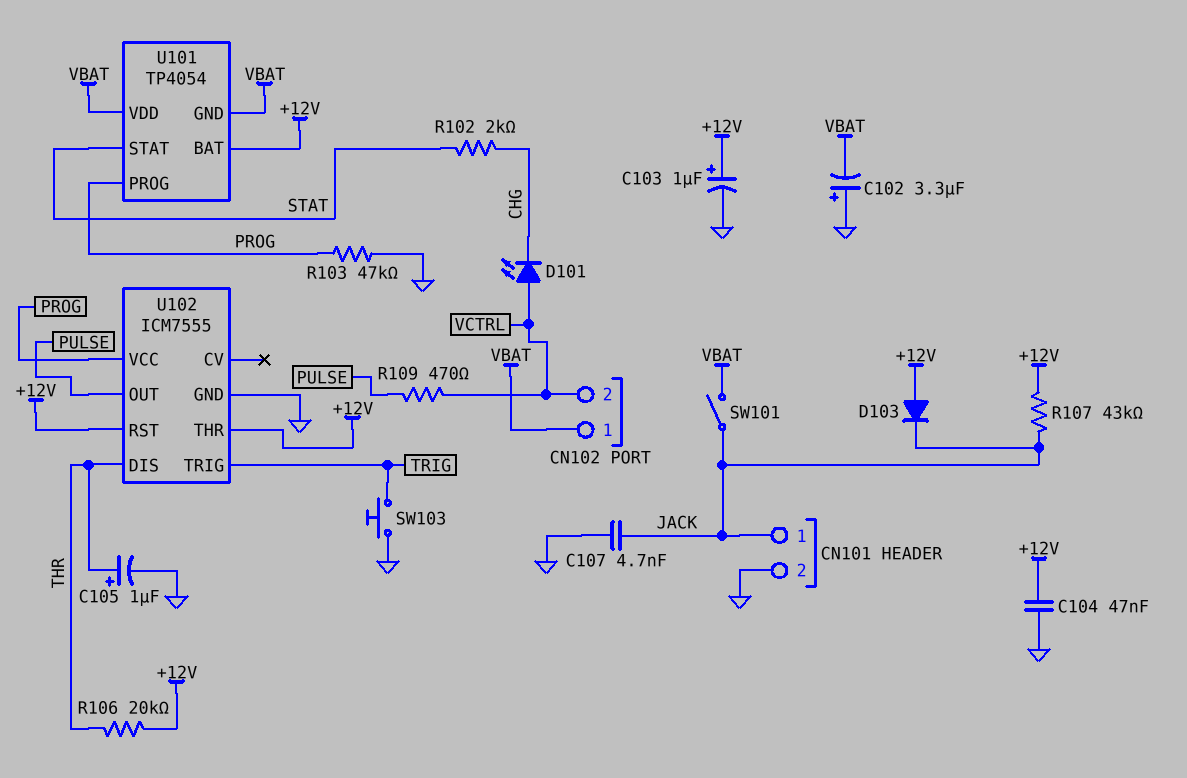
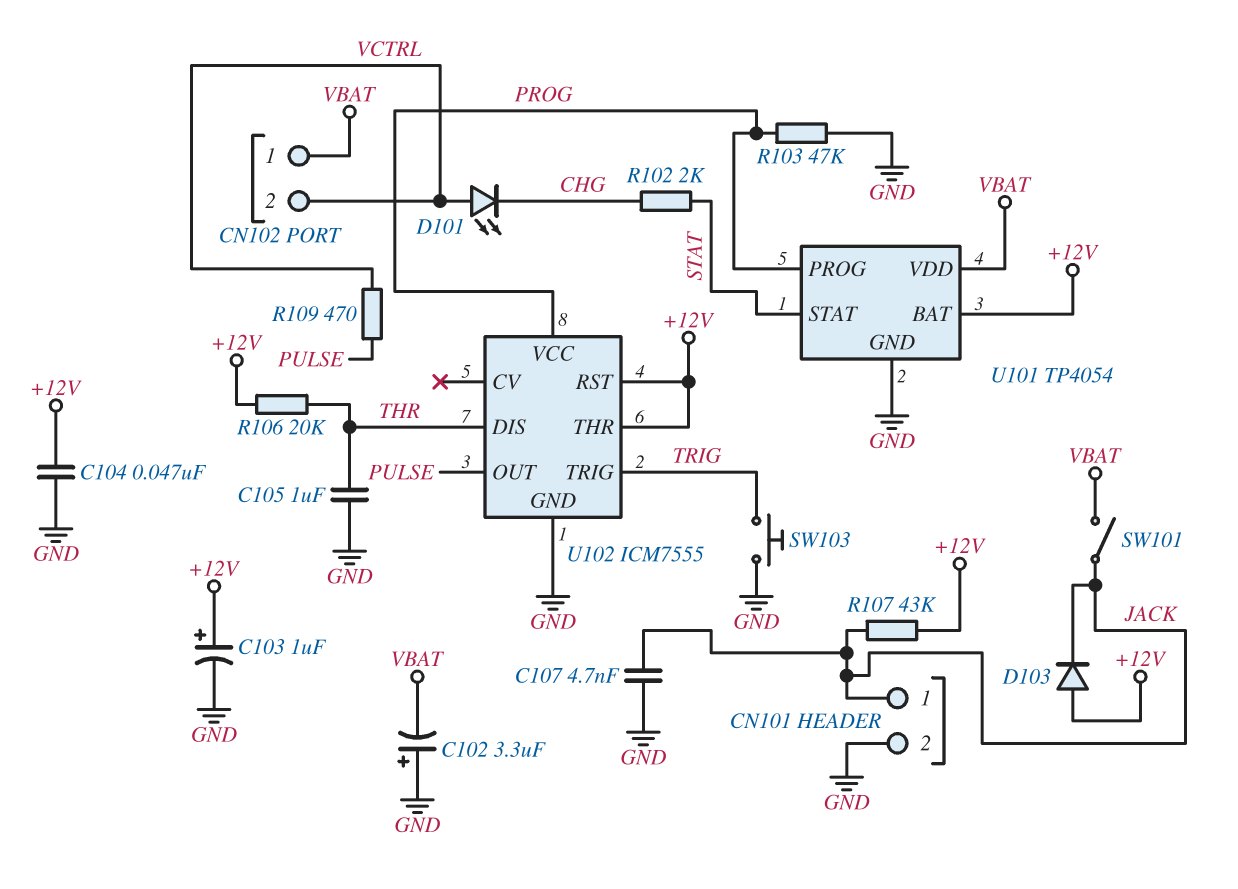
C105: 1uF (plus THR, minus GND) -> 1uF (GND, THR)
U101 pin GND: VBAT -> GND

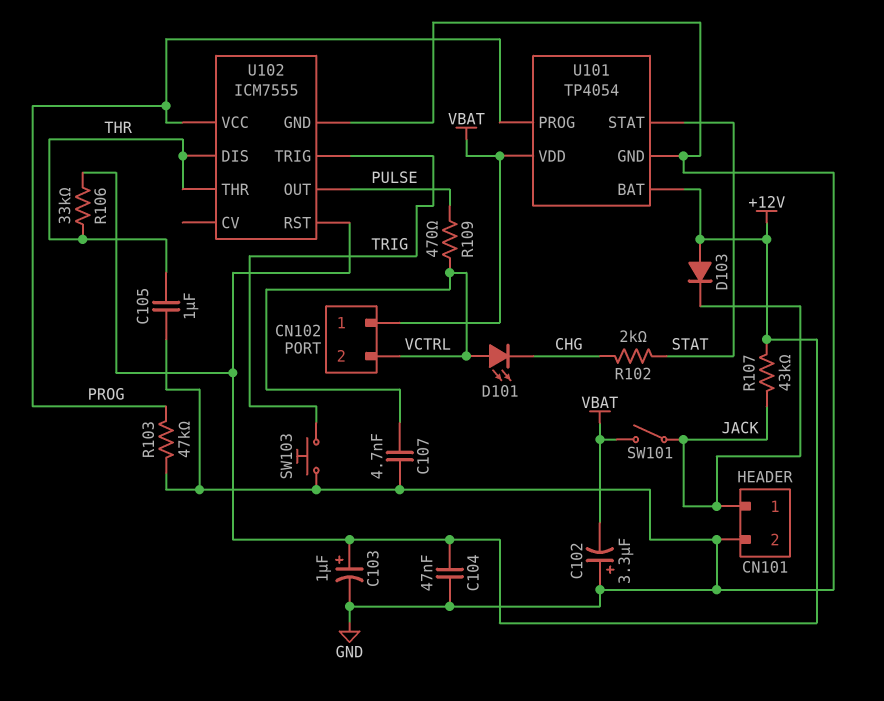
C107: 4.7nF (GND, JACK) -> 4.7nF (GND, VCTRL)
R106: 20k (+12V, THR) -> 33k (+12V, THR)
U102 pin THR: +12V -> THR

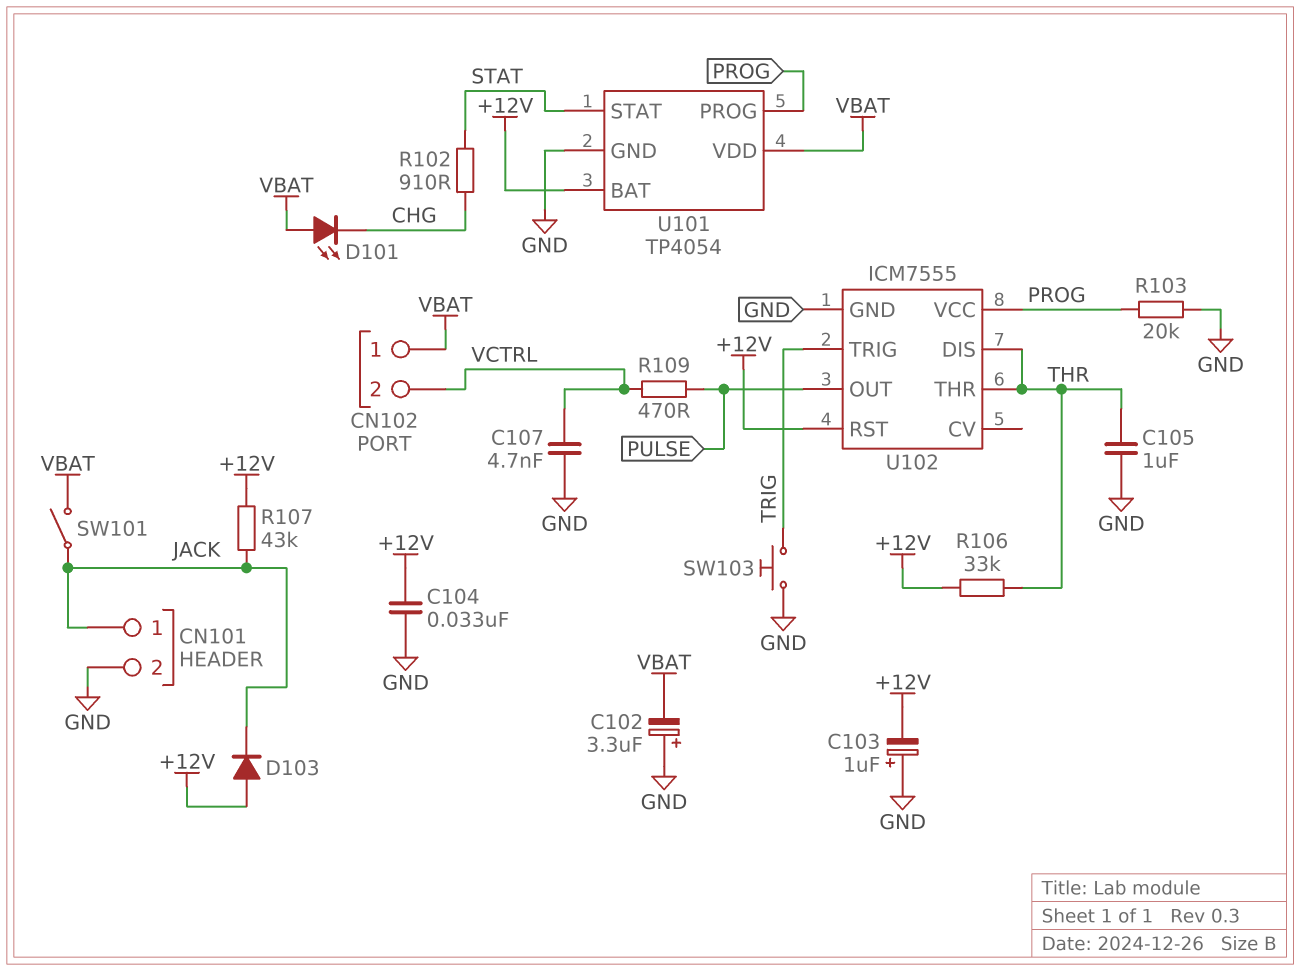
C103: 1uF (plus +12V, minus GND) -> 1uF (plus GND, minus +12V)
C104: 47nF (+12V, GND) -> 33nF (+12V, GND)
D101: LED (A VCTRL, K CHG) -> LED (A VBAT, K CHG)
R102: 2k (CHG, STAT) -> 910 (CHG, STAT)
R103: 47k (GND, PROG) -> 20k (GND, PROG)

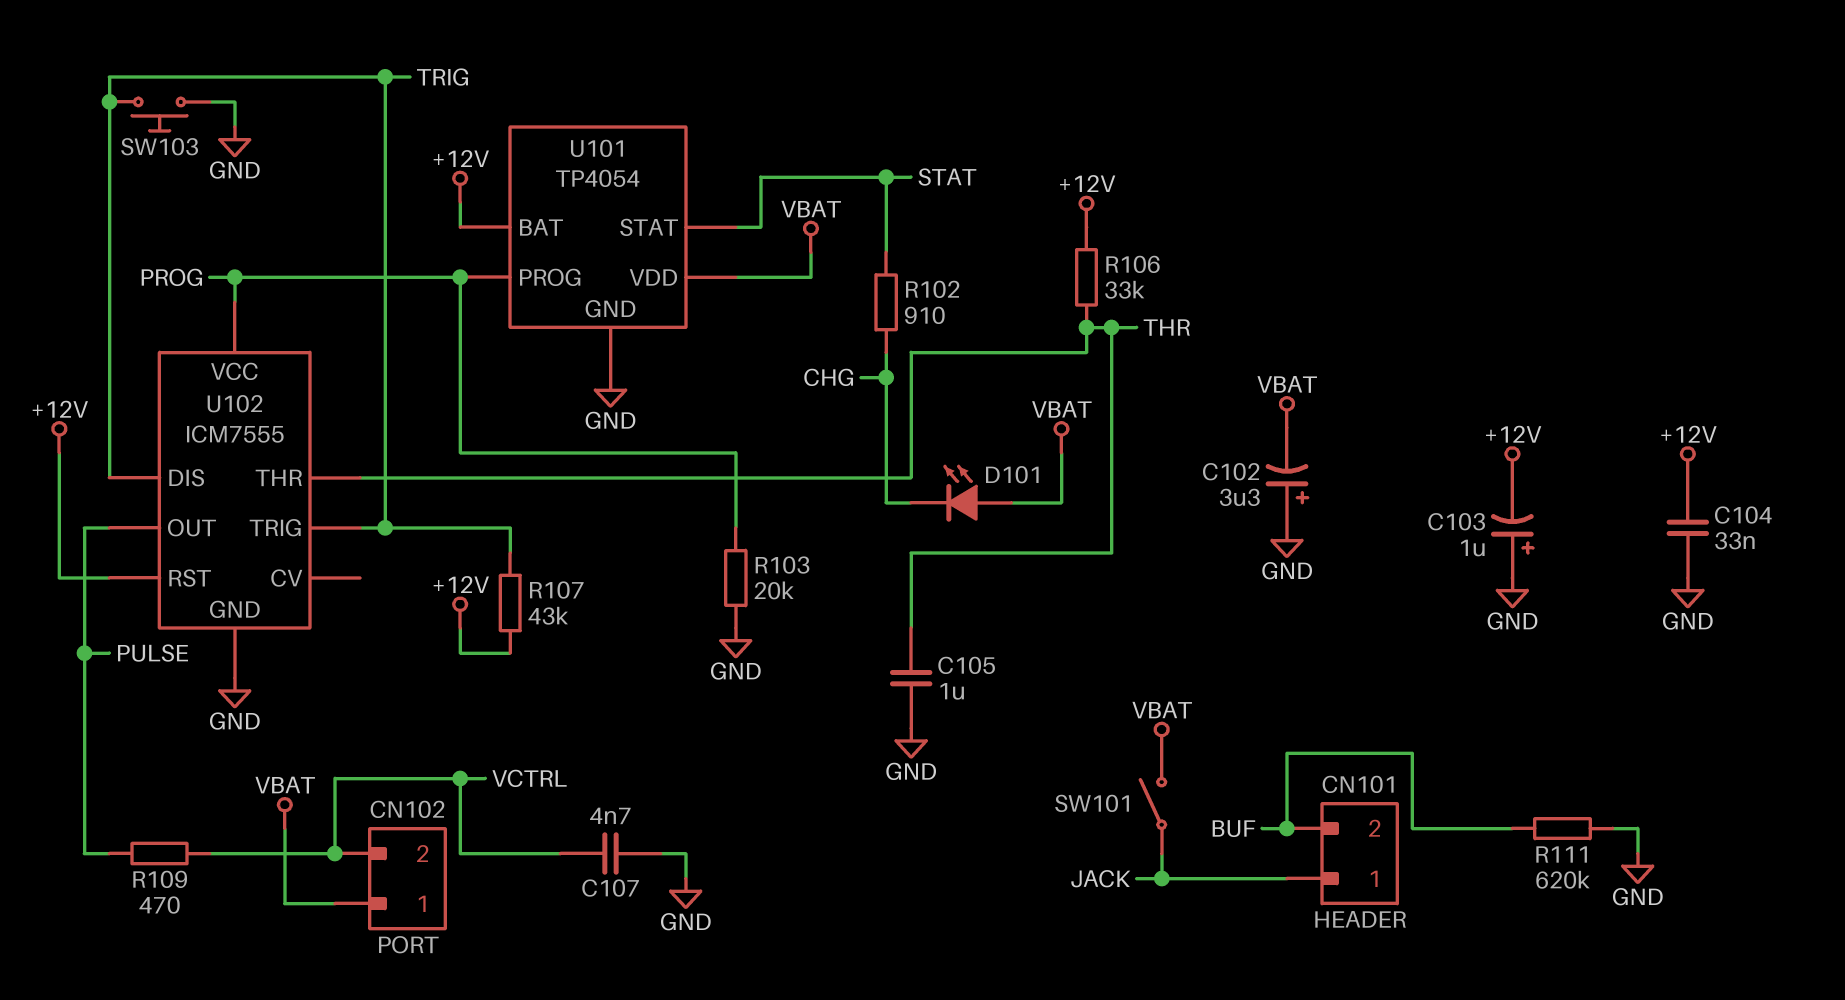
CN101 pin 2: GND -> BUF
D103: diode (A +12V, K JACK) -> none
R107: 43k (+12V, JACK) -> 43k (+12V, TRIG)
R111: none -> 620k (BUF, GND)
U102 pin DIS: THR -> TRIG

